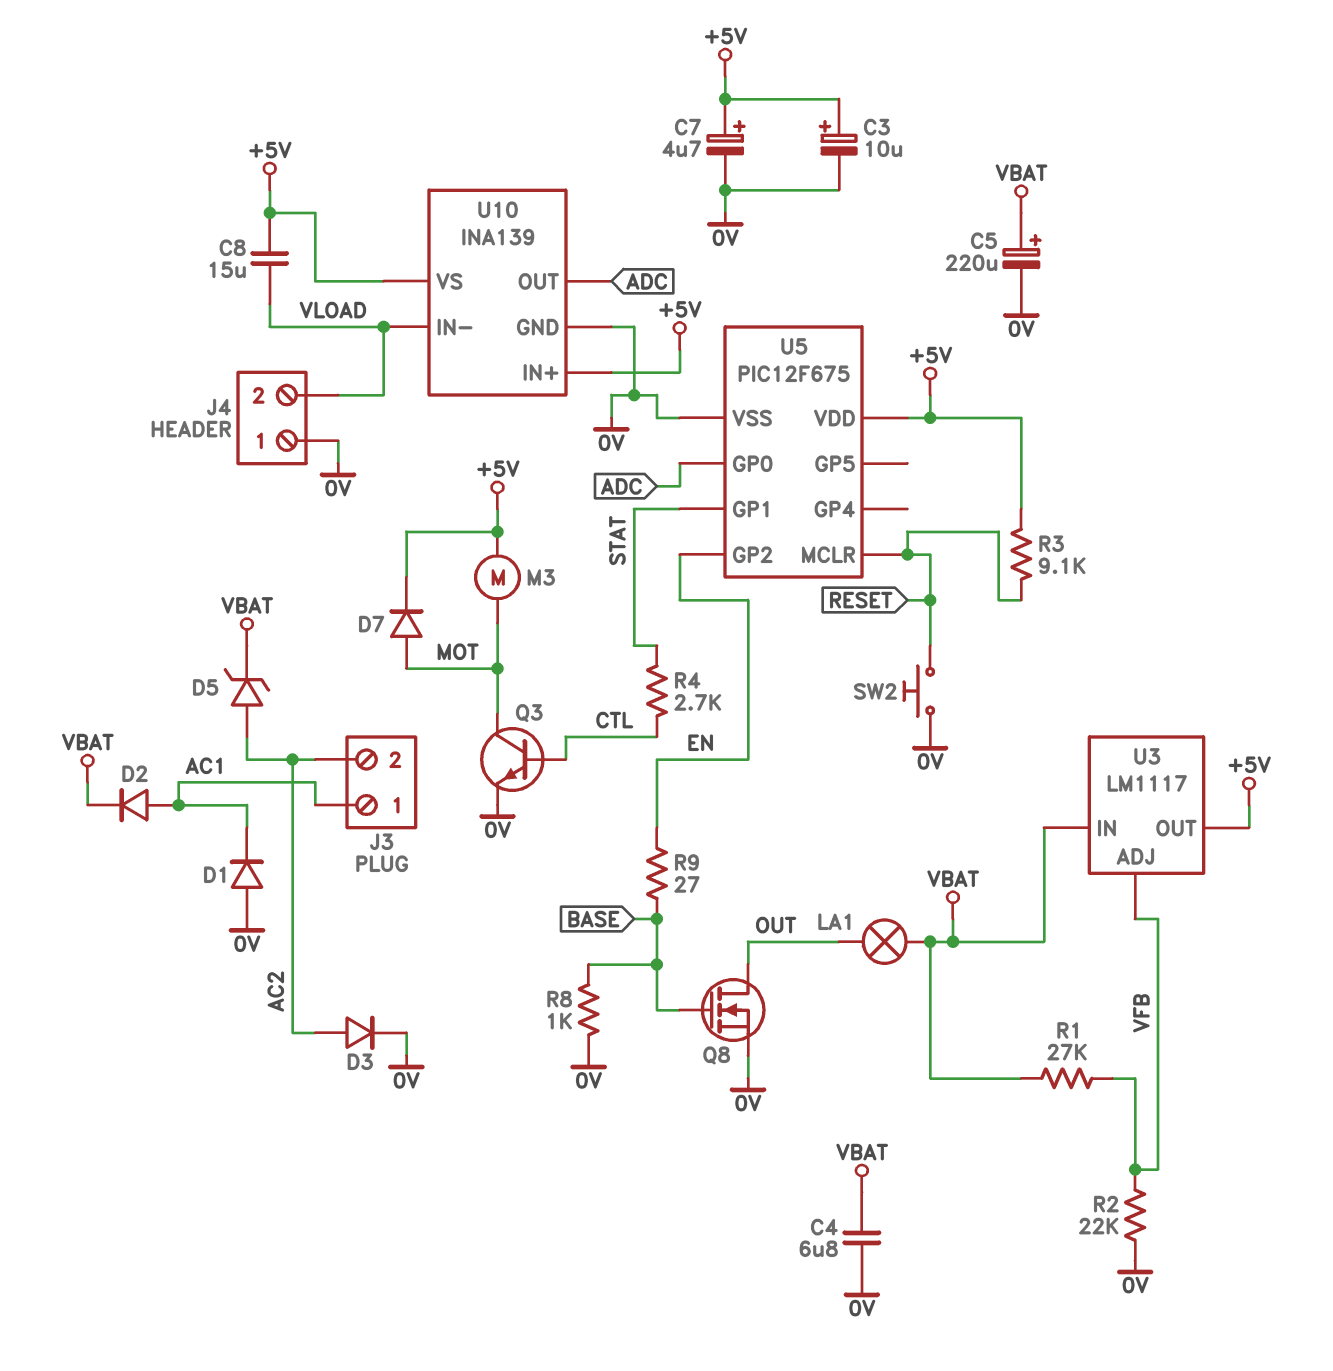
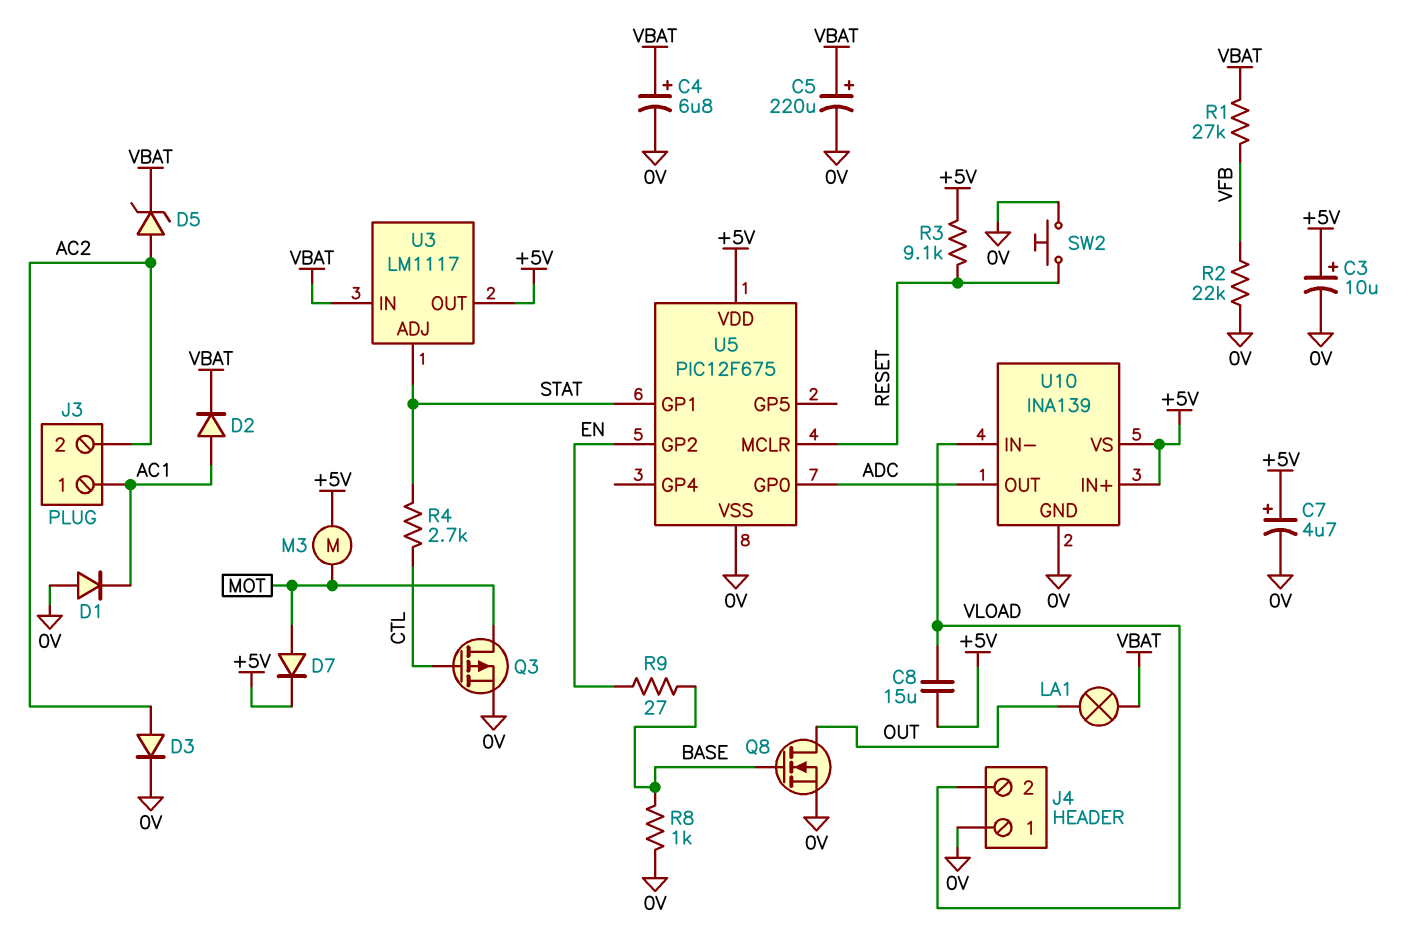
C4: 6.8uF (0V, VBAT) -> 6.8uF (plus VBAT, minus 0V)
Q3: NPN (B CTL, C MOT, E 0V) -> PMOS (G CTL, D MOT, S 0V)
U3 pin ADJ: VFB -> STAT

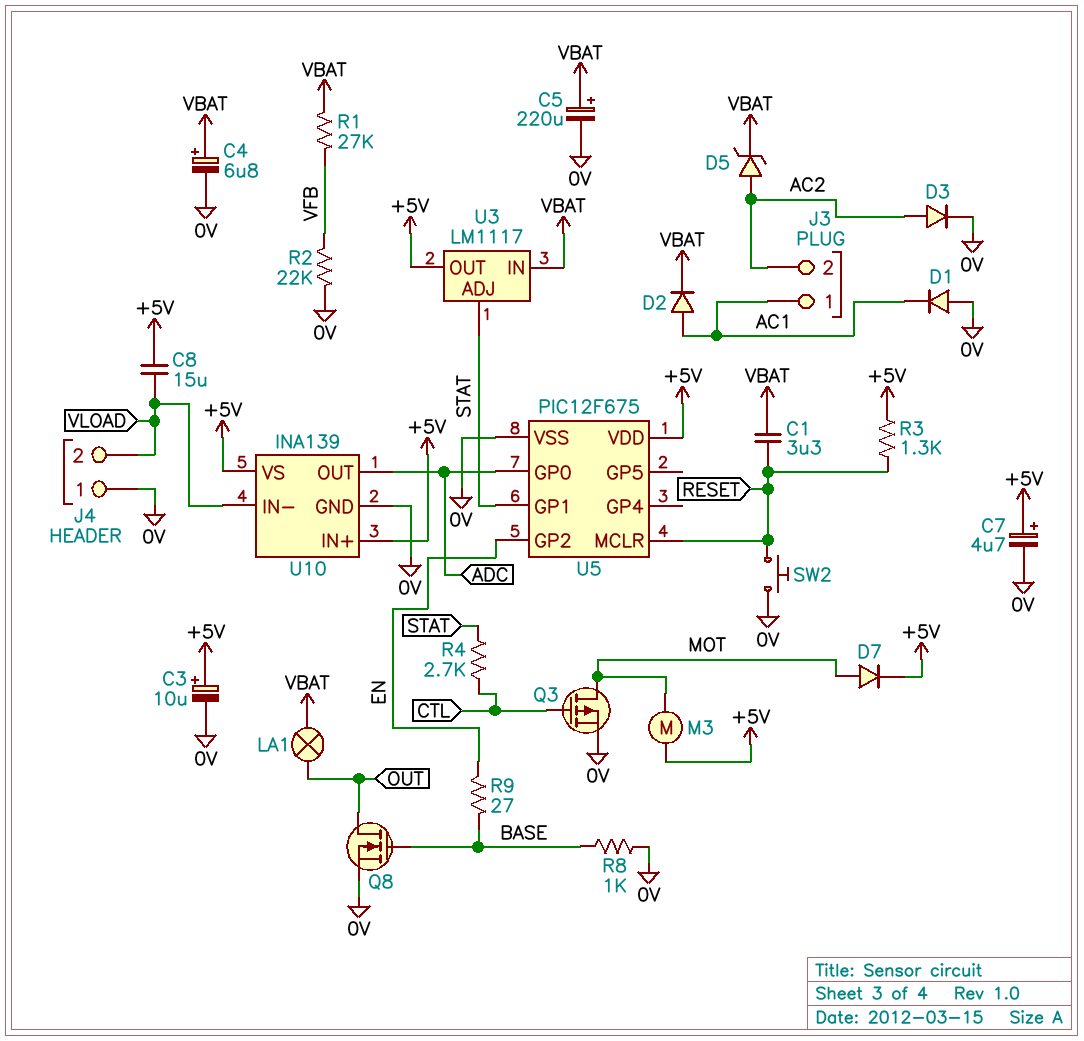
C1: none -> 3.3uF (RESET, VBAT)
R3: 9.1k (+5V, RESET) -> 1.3k (+5V, RESET)

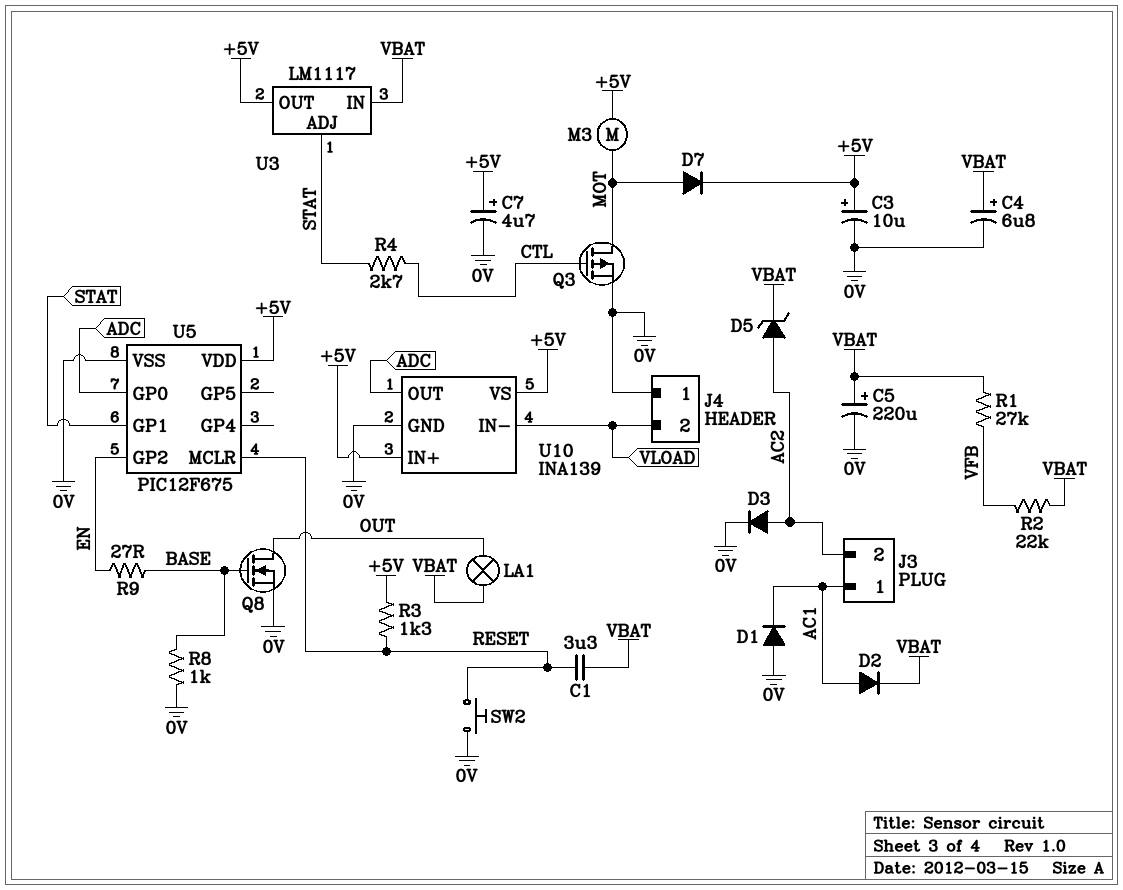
C8: 15uF (+5V, VLOAD) -> none
R2: 22k (0V, VFB) -> 22k (VBAT, VFB)

